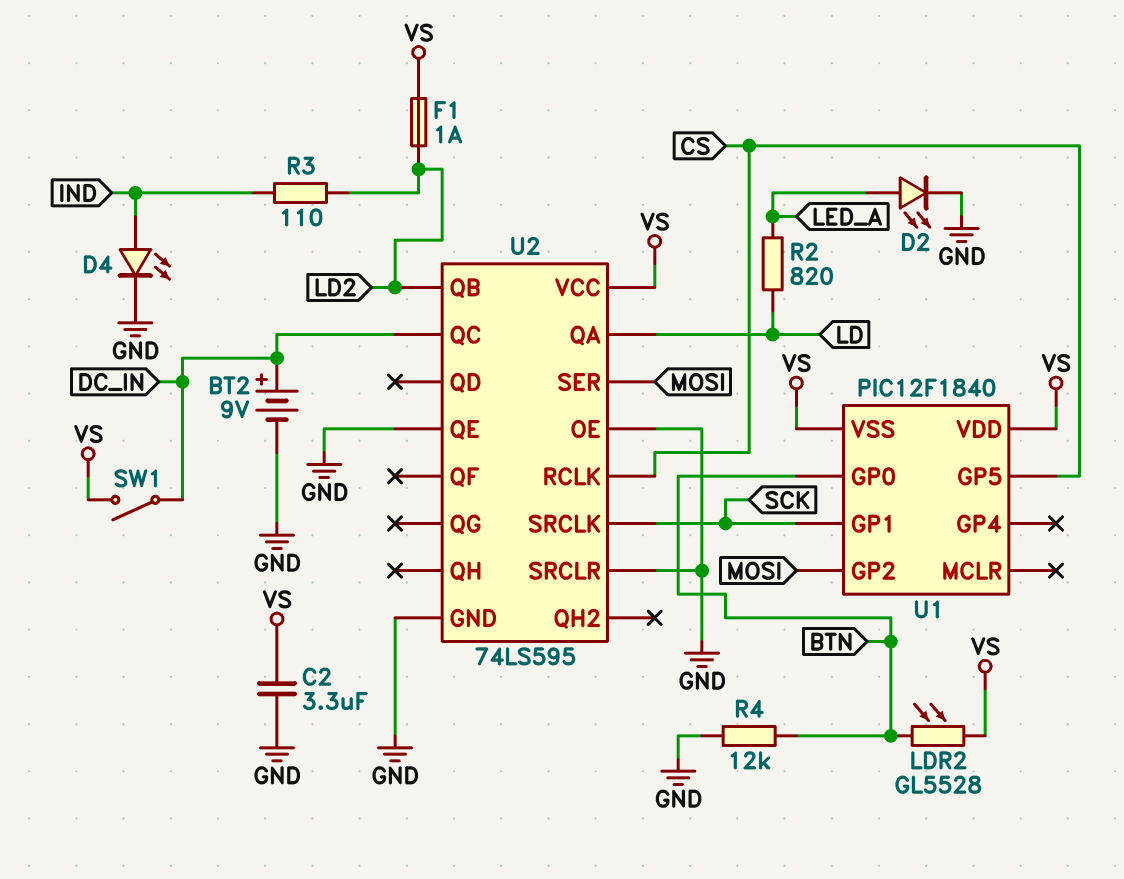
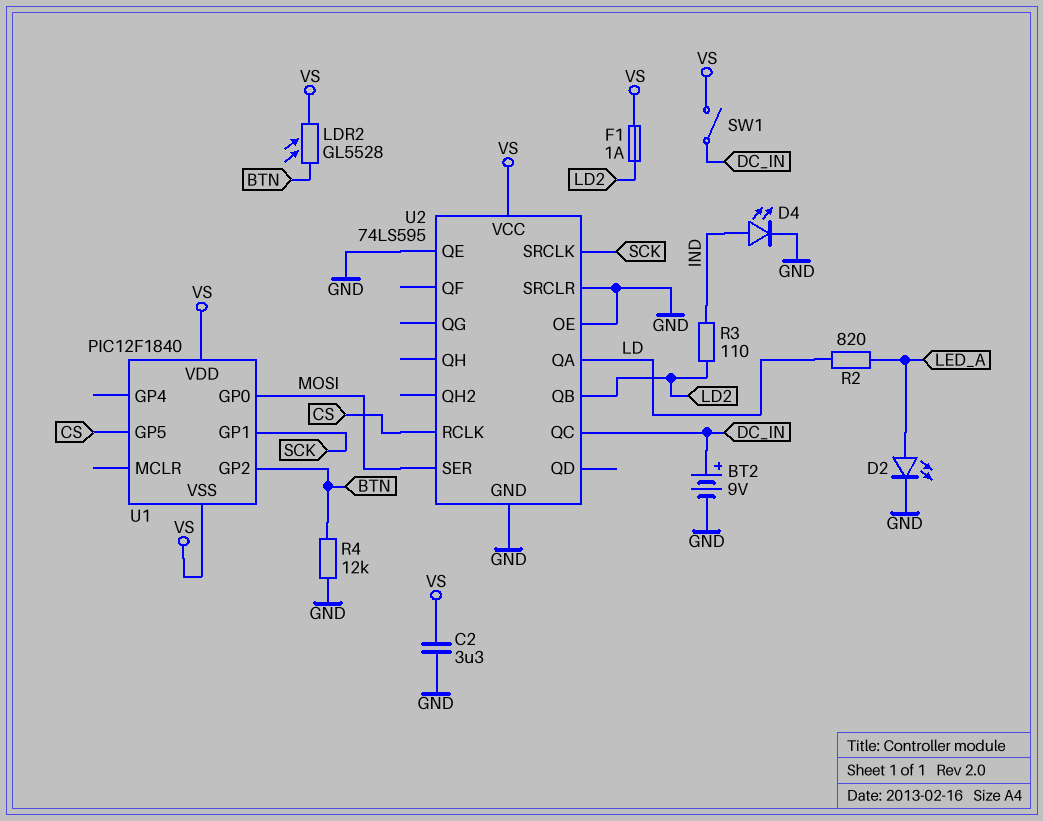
U1 pin GP0: BTN -> MOSI
U1 pin GP2: MOSI -> BTN

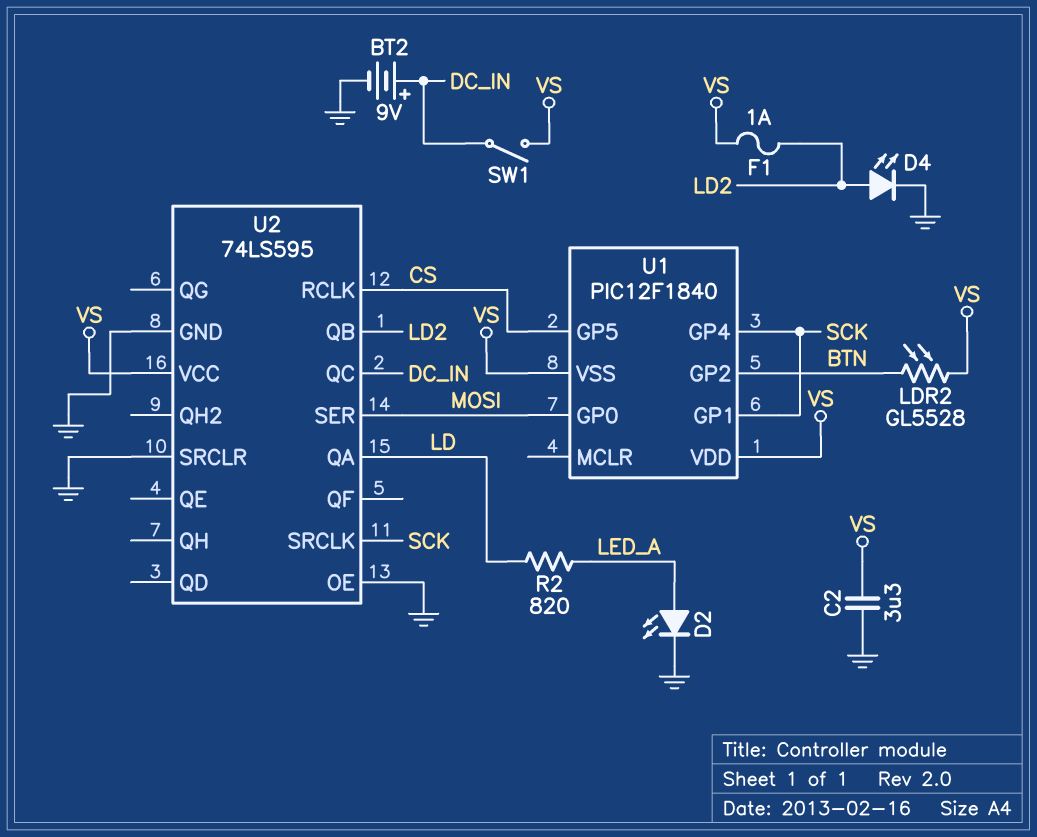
D4: LED (A IND, K GND) -> LED (A LD2, K GND)
R3: 110 (IND, LD2) -> none
R4: 12k (BTN, GND) -> none
U1 pin GP4: none -> SCK
U2 pin QE: GND -> none

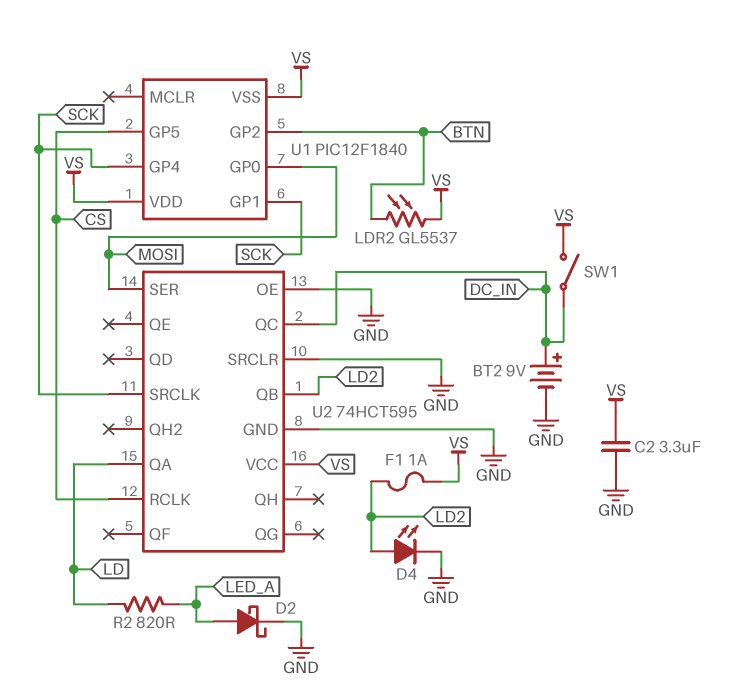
D2: LED (A LED_A, K GND) -> schottky (A LED_A, K GND)
LDR2: GL5528 (BTN, VS) -> GL5537 (BTN, VS)
U2: 74LS595 -> 74HCT595

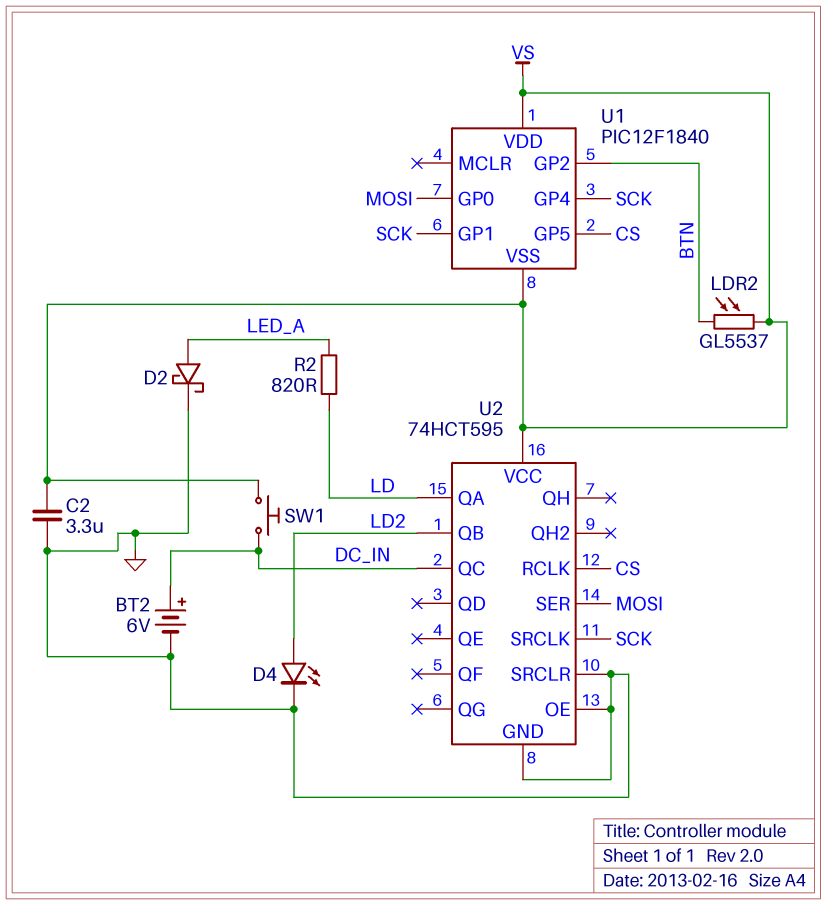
BT2: 9V (plus DC_IN, minus GND) -> 6V (plus DC_IN, minus GND)
F1: 1A (LD2, VS) -> none
SW1: switch (DC_IN, VS) -> button (DC_IN, VS)

